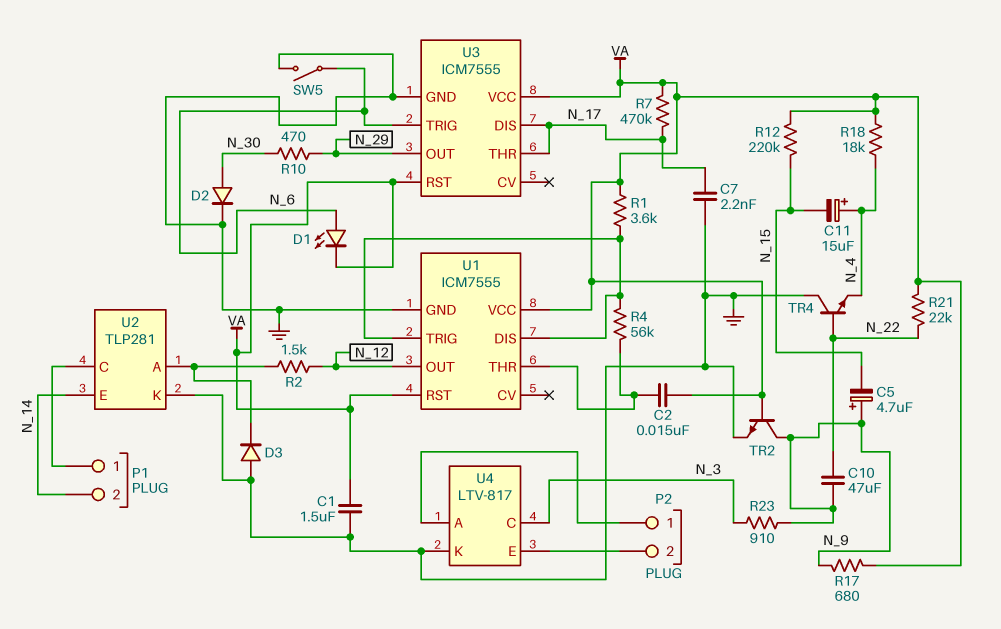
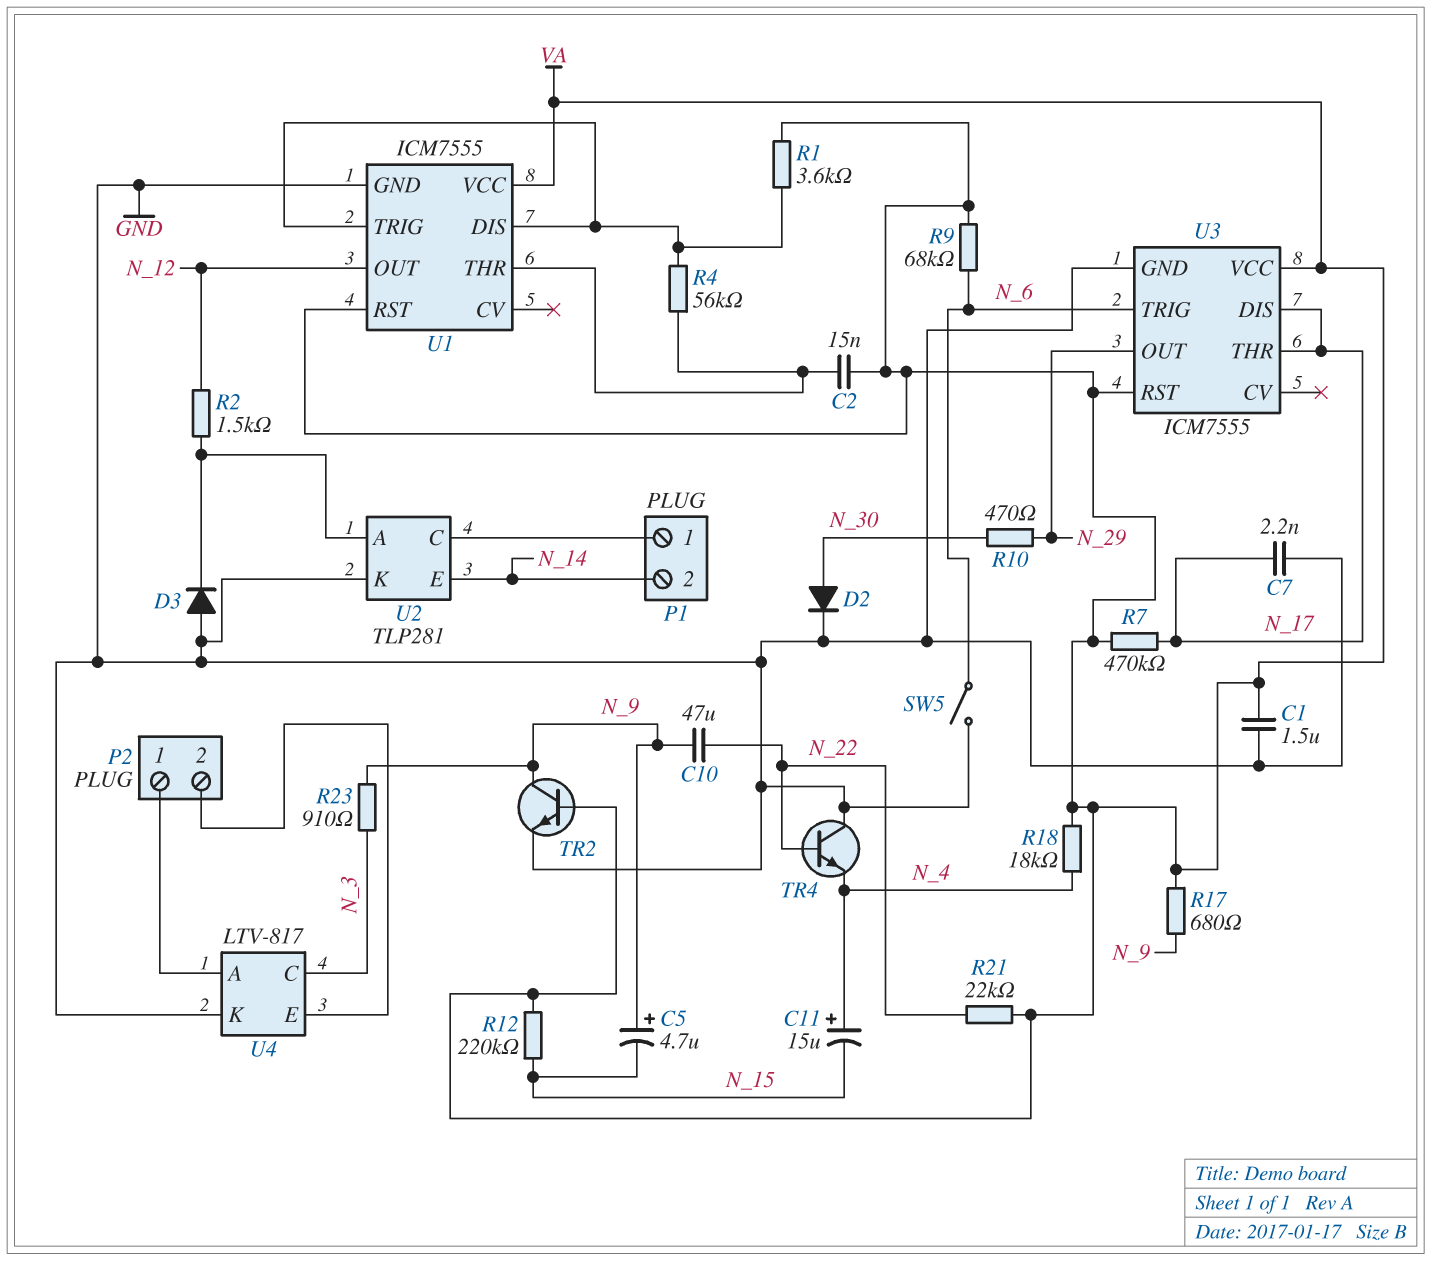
D1: LED (A N_6, K VA) -> none
R9: none -> 68k (N_6, VA)

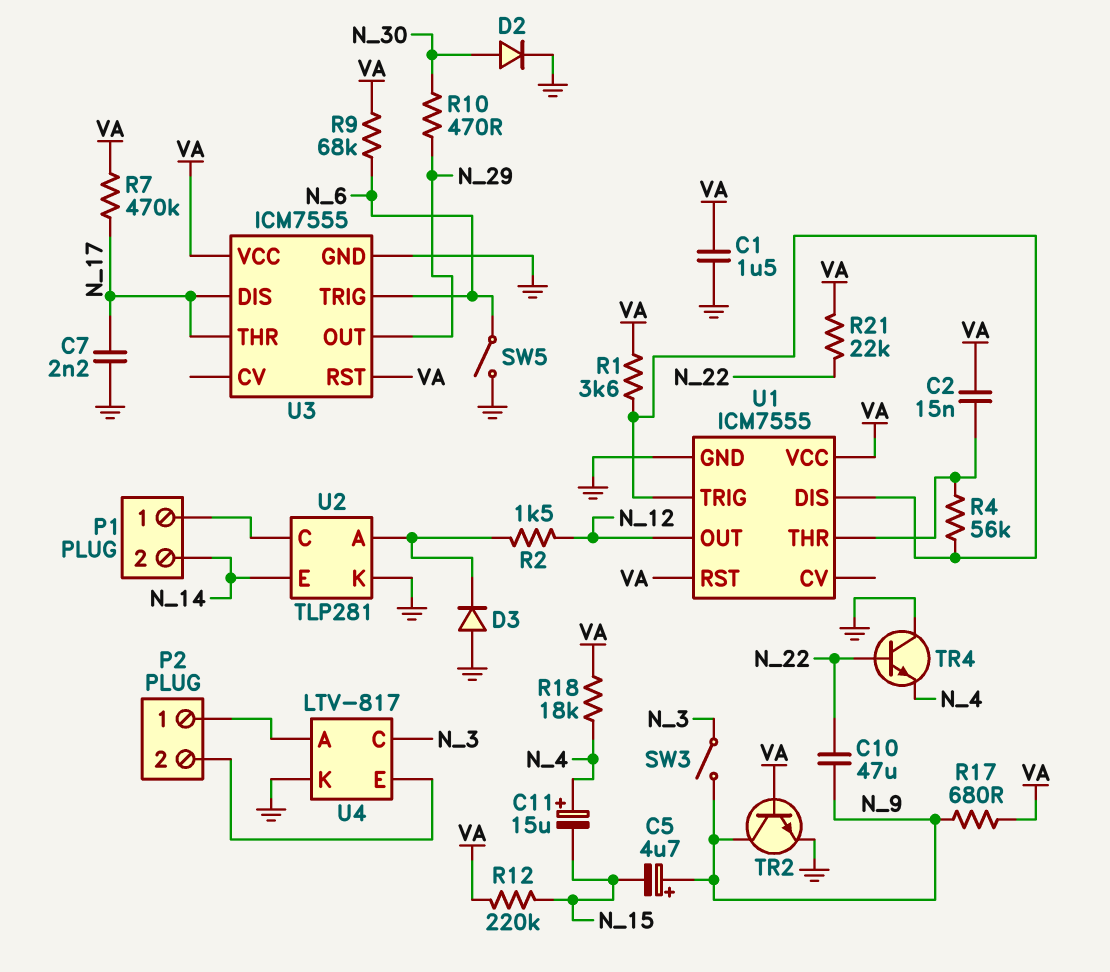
R23: 910 (N_3, N_9) -> none
SW3: none -> switch (N_3, N_9)

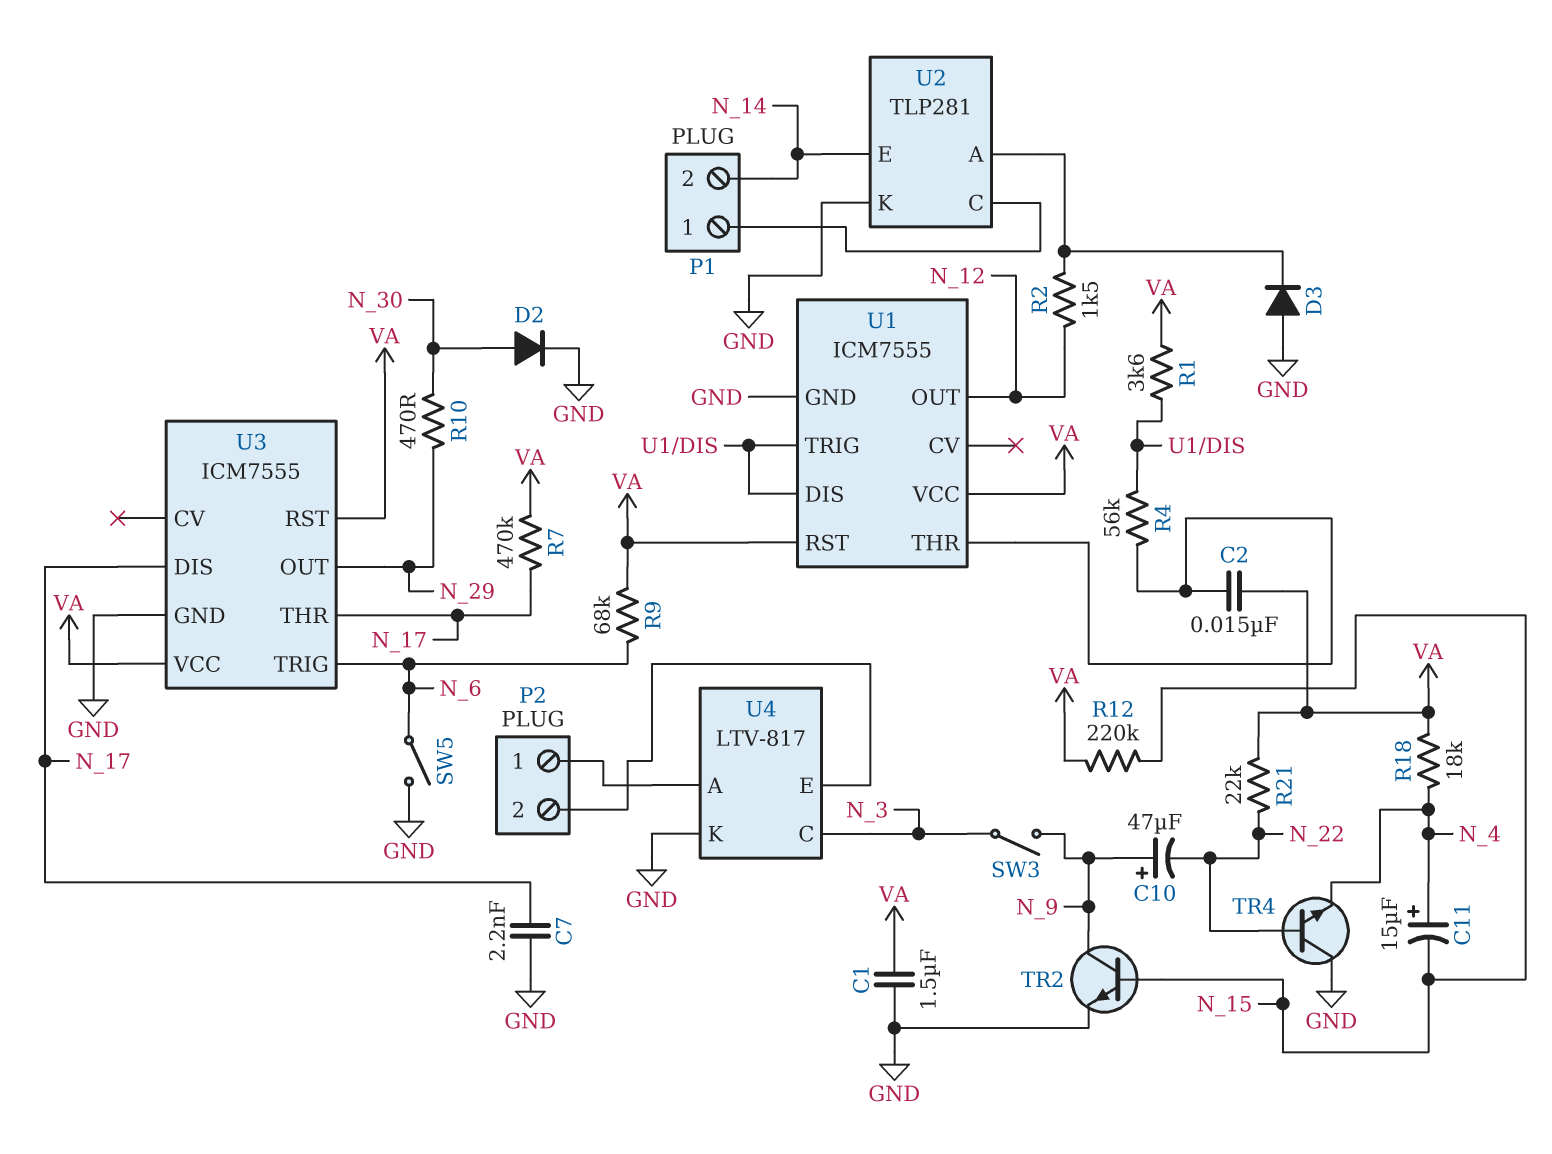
C5: 4.7uF (plus N_9, minus N_15) -> none
C10: 47uF (N_9, N_22) -> 47uF (plus N_9, minus N_22)
R17: 680 (N_9, VA) -> none
TR2: NPN (B VA, C N_9, E GND) -> NPN (B N_15, C N_9, E GND)

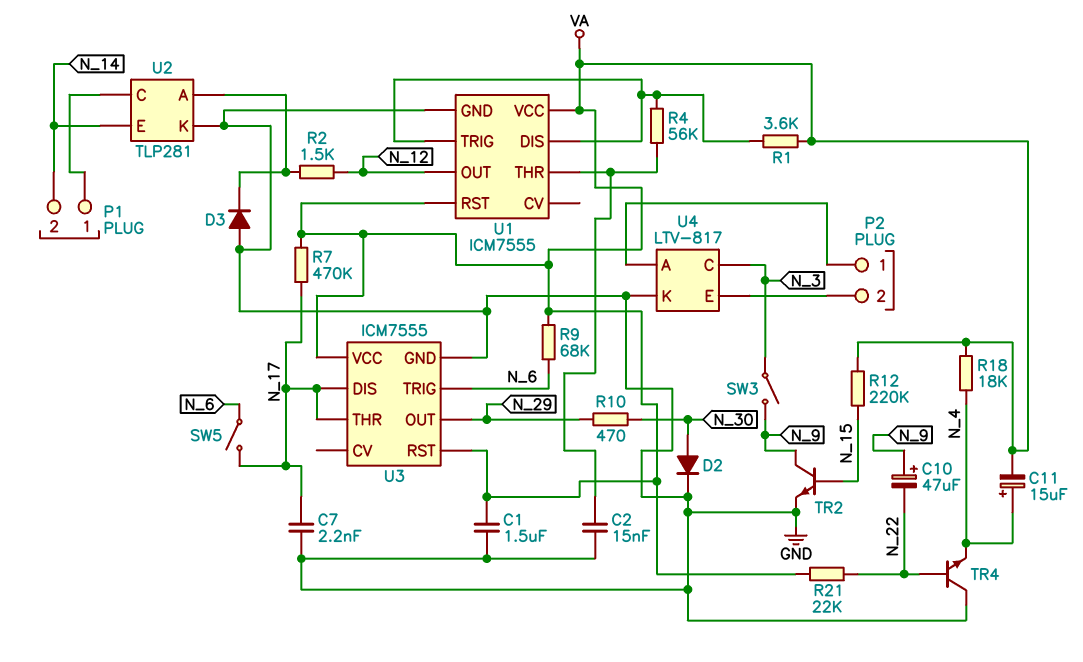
C2: 15nF (U1/THR, VA) -> 15nF (GND, U1/THR)
C11: 15uF (plus N_4, minus N_15) -> 15uF (plus N_4, minus VA)
SW5: switch (GND, N_6) -> switch (N_6, N_17)

